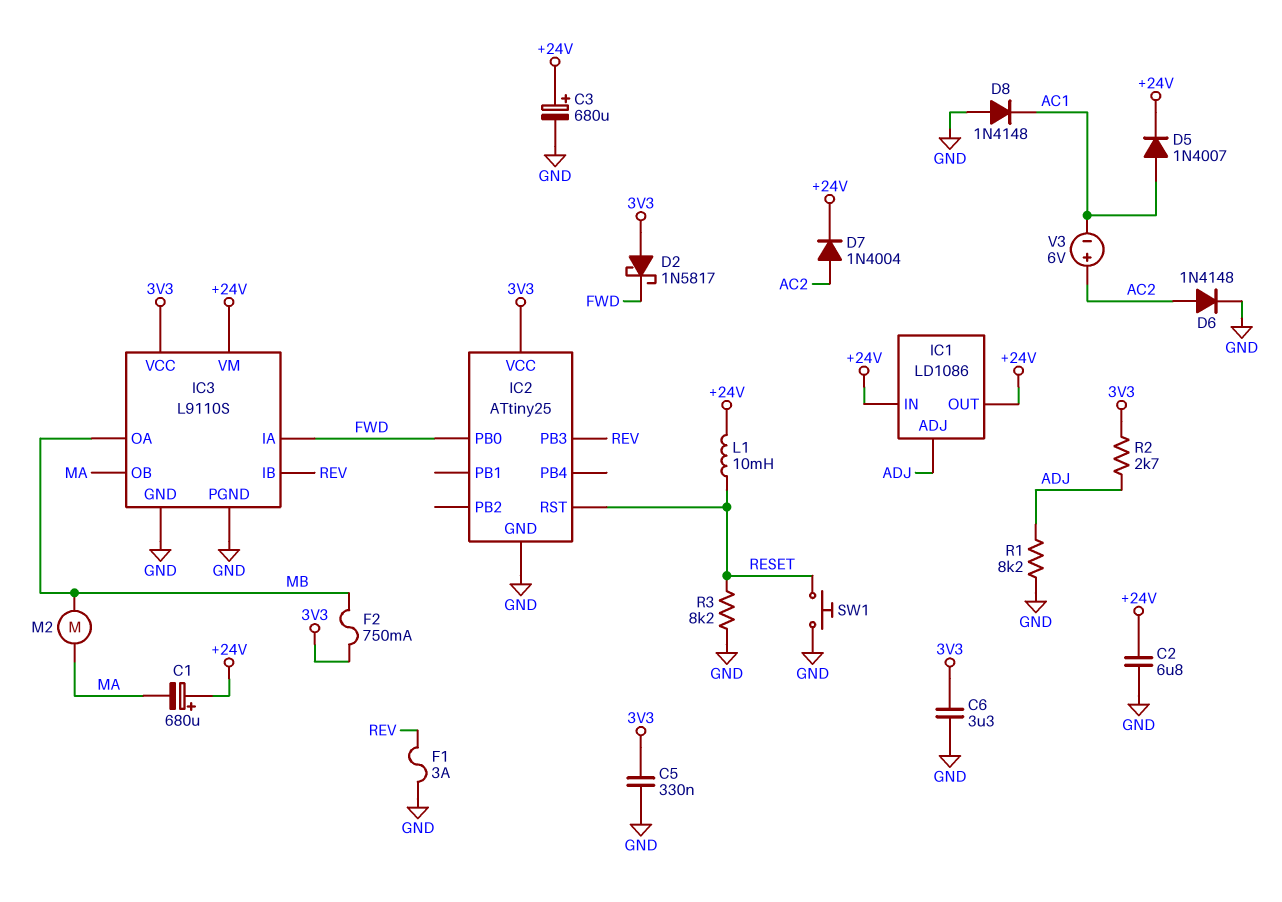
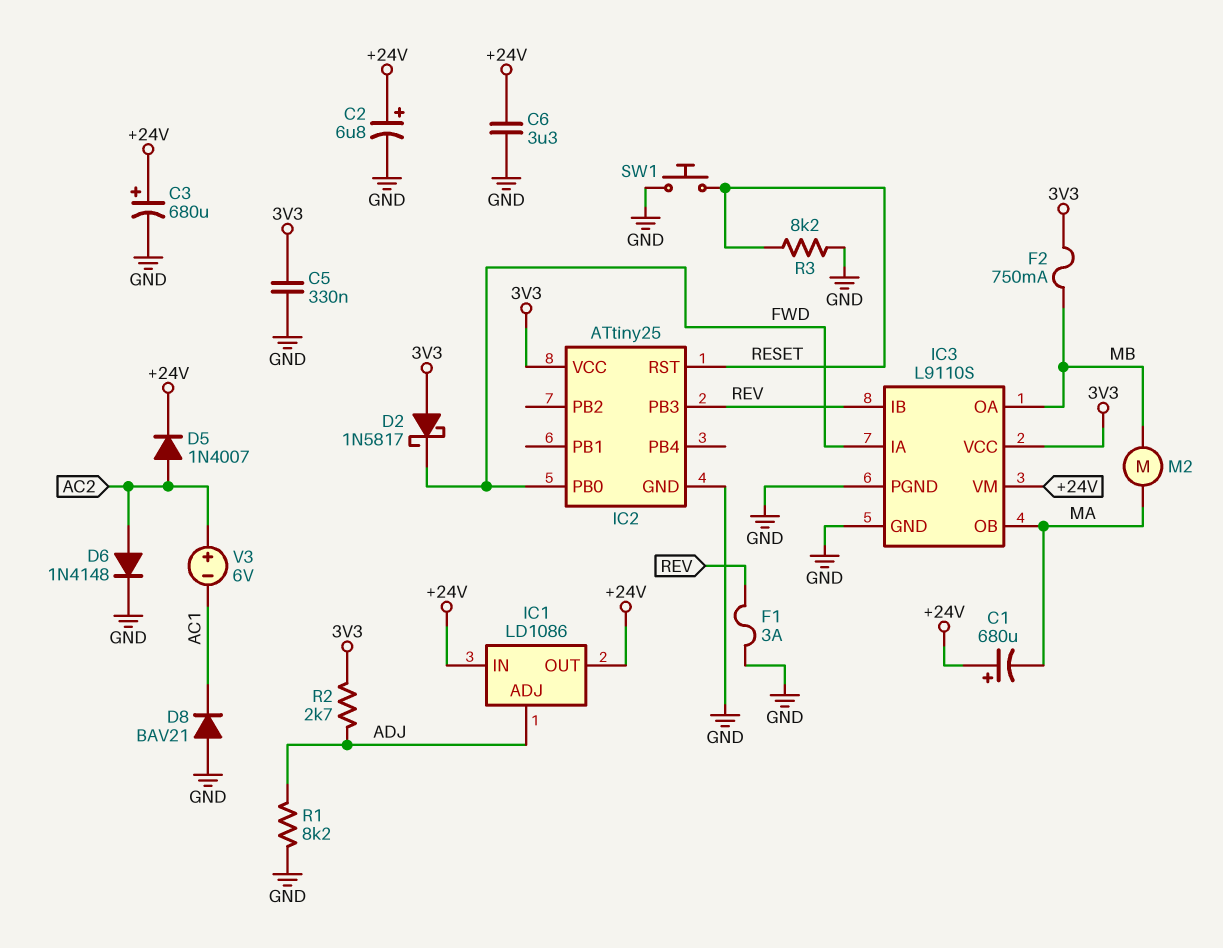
C2: 6.8uF (+24V, GND) -> 6.8uF (plus +24V, minus GND)
C6: 3.3uF (3V3, GND) -> 3.3uF (+24V, GND)
D5: diode 1N4007 (A AC1, K +24V) -> diode 1N4007 (A AC2, K +24V)
D7: diode 1N4004 (A AC2, K +24V) -> none
D8: diode 1N4148 (A GND, K AC1) -> diode BAV21 (A GND, K AC1)
L1: 10mH (+24V, RESET) -> none

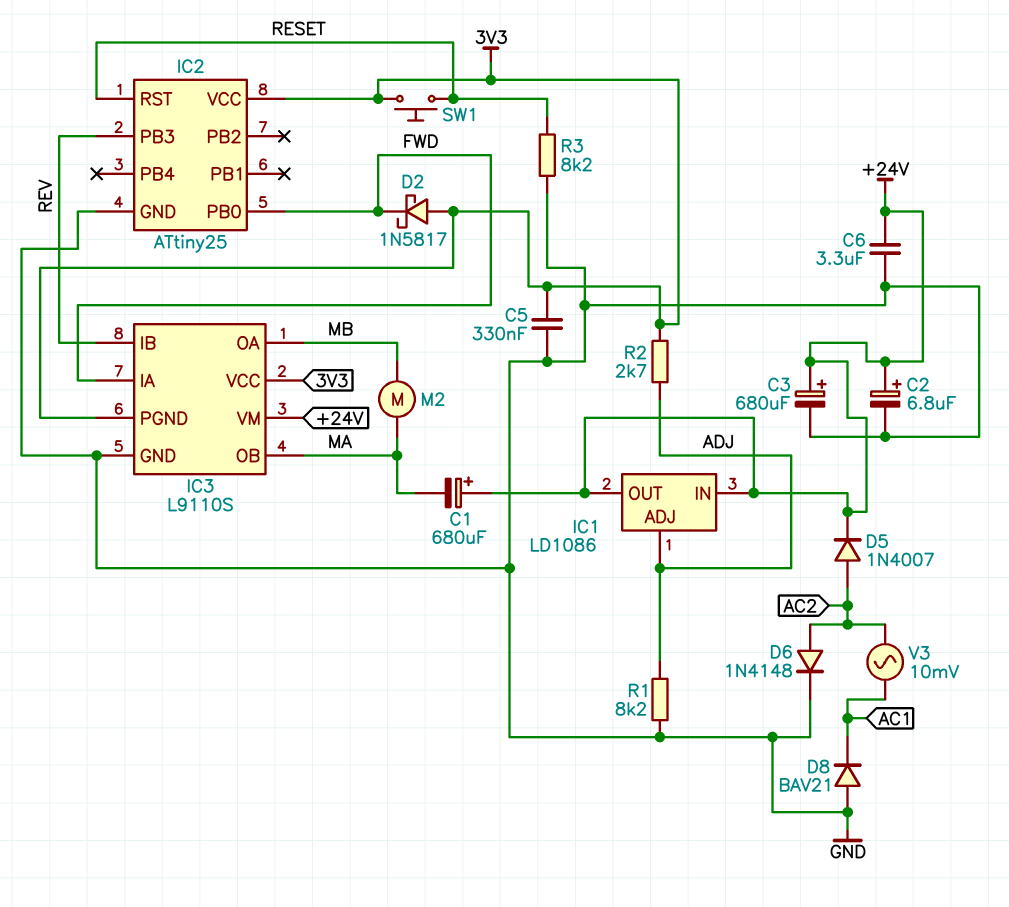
F1: 3A (GND, REV) -> none
F2: 750mA (3V3, MB) -> none
IC3 pin PGND: GND -> 3V3
SW1: button (GND, RESET) -> button (3V3, RESET)
V3: 6V (plus AC2, minus AC1) -> AC 10mV (AC1, AC2)

